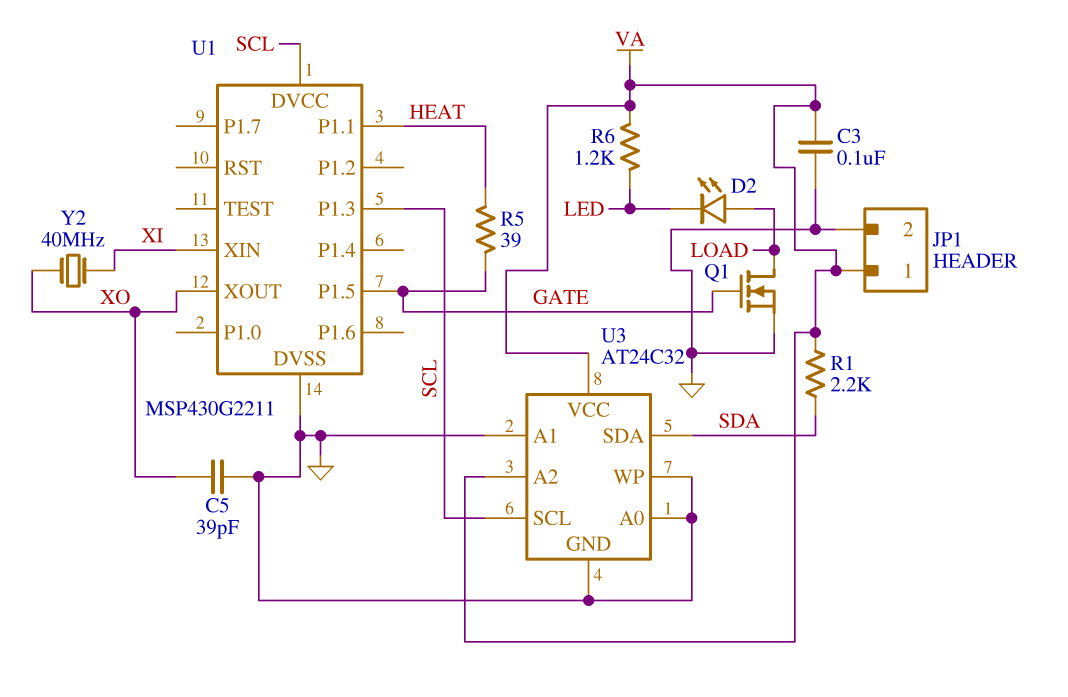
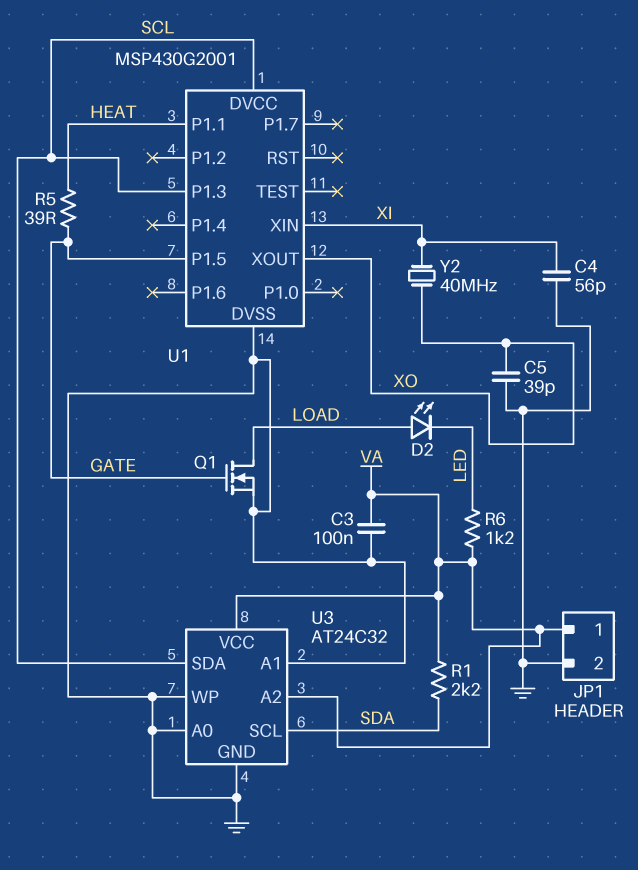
C4: none -> 56pF (GND, XI)
U1: MSP430G2211 -> MSP430G2001
U3 pin SCL: SCL -> SDA
U3 pin SDA: SDA -> SCL

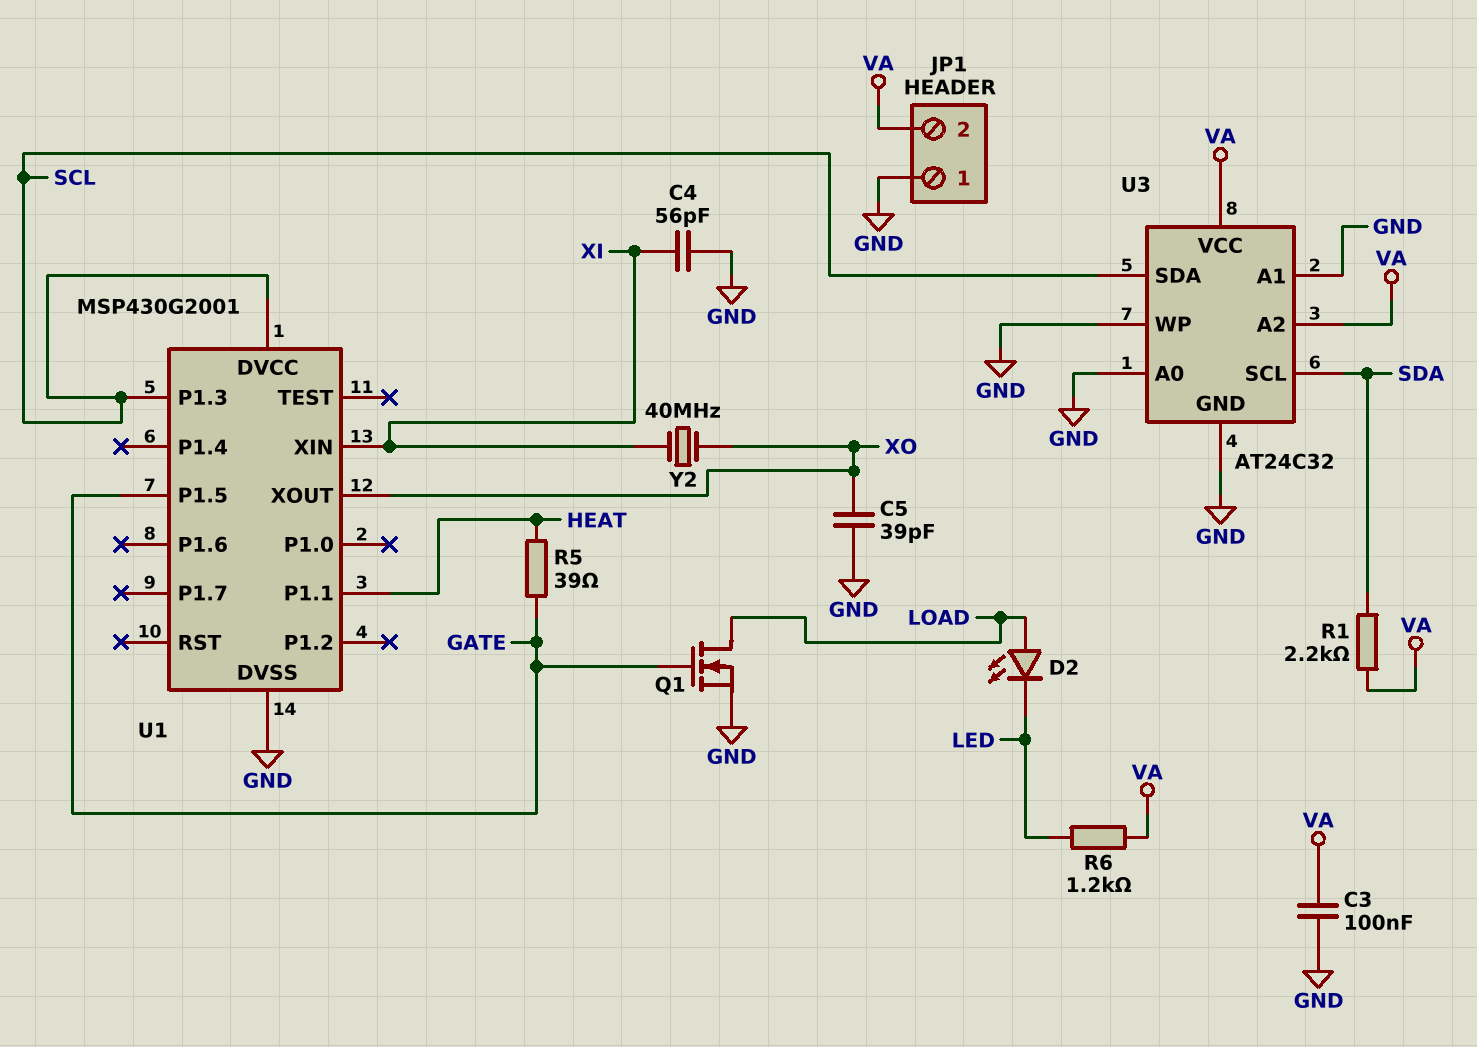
JP1 pin 1: VA -> GND
JP1 pin 2: GND -> VA

